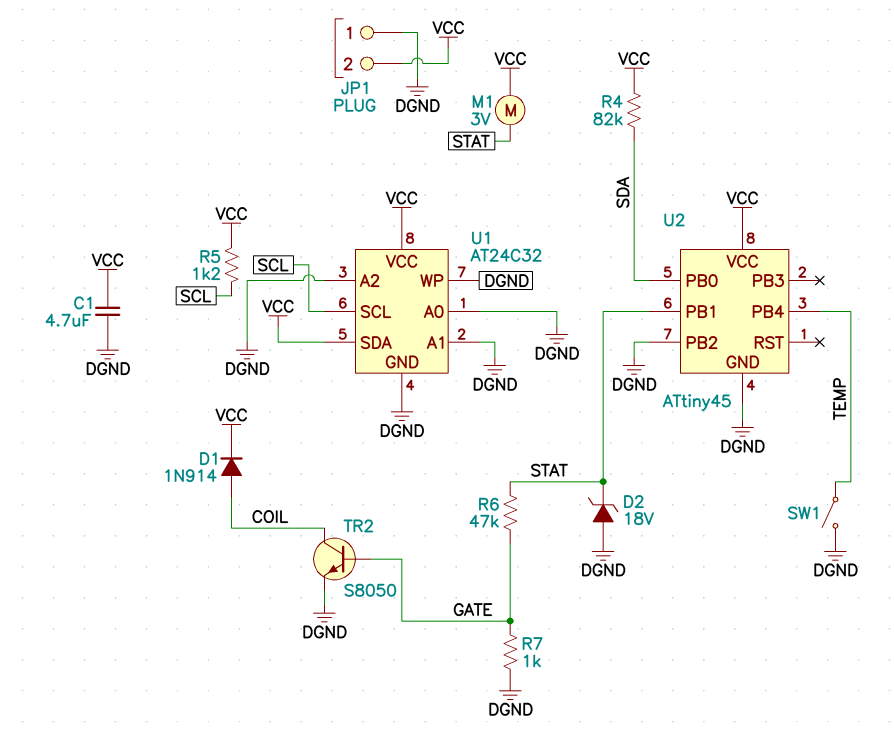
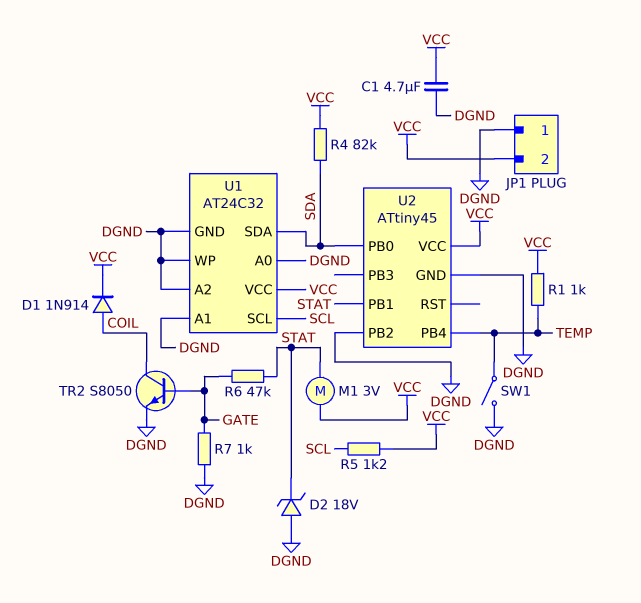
R1: none -> 1k (TEMP, VCC)
U1 pin SDA: VCC -> SDA

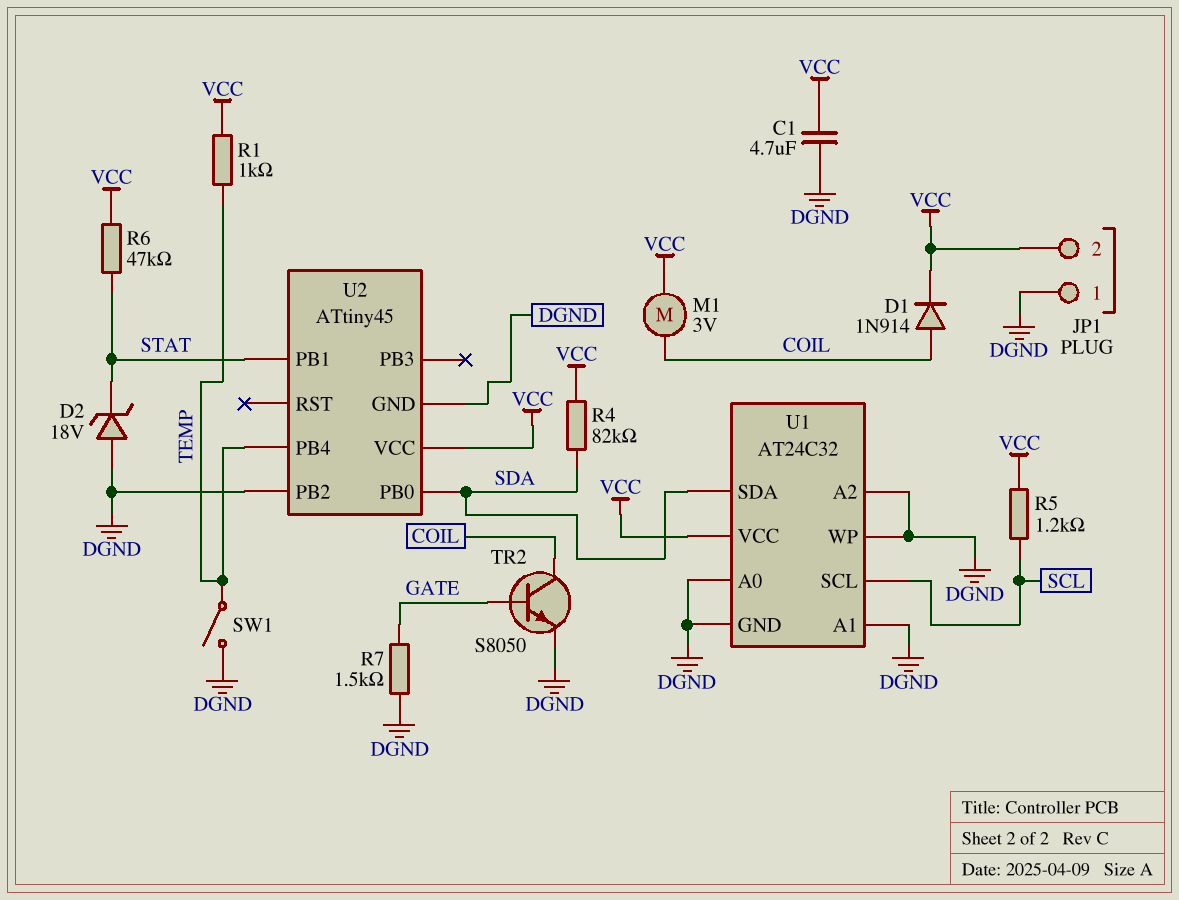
M1: motor 3V (STAT, VCC) -> motor 3V (COIL, VCC)
R6: 47k (GATE, STAT) -> 47k (STAT, VCC)
R7: 1k (DGND, GATE) -> 1.5k (DGND, GATE)

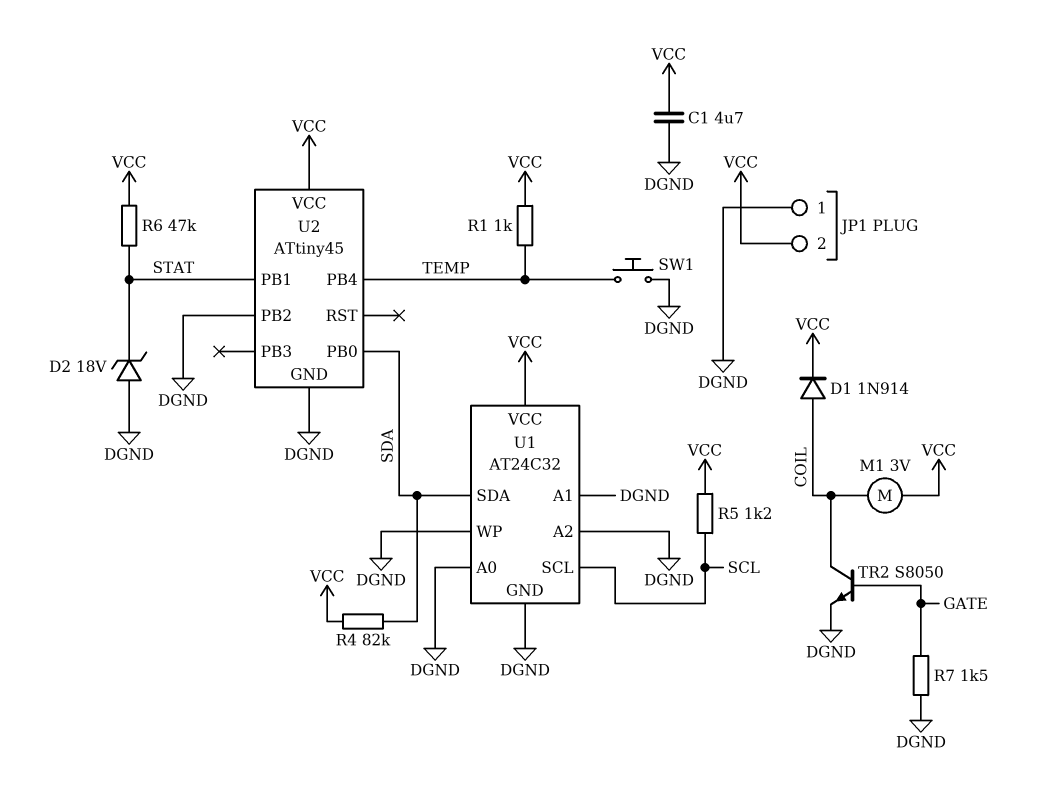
SW1: switch (DGND, TEMP) -> button (DGND, TEMP)

